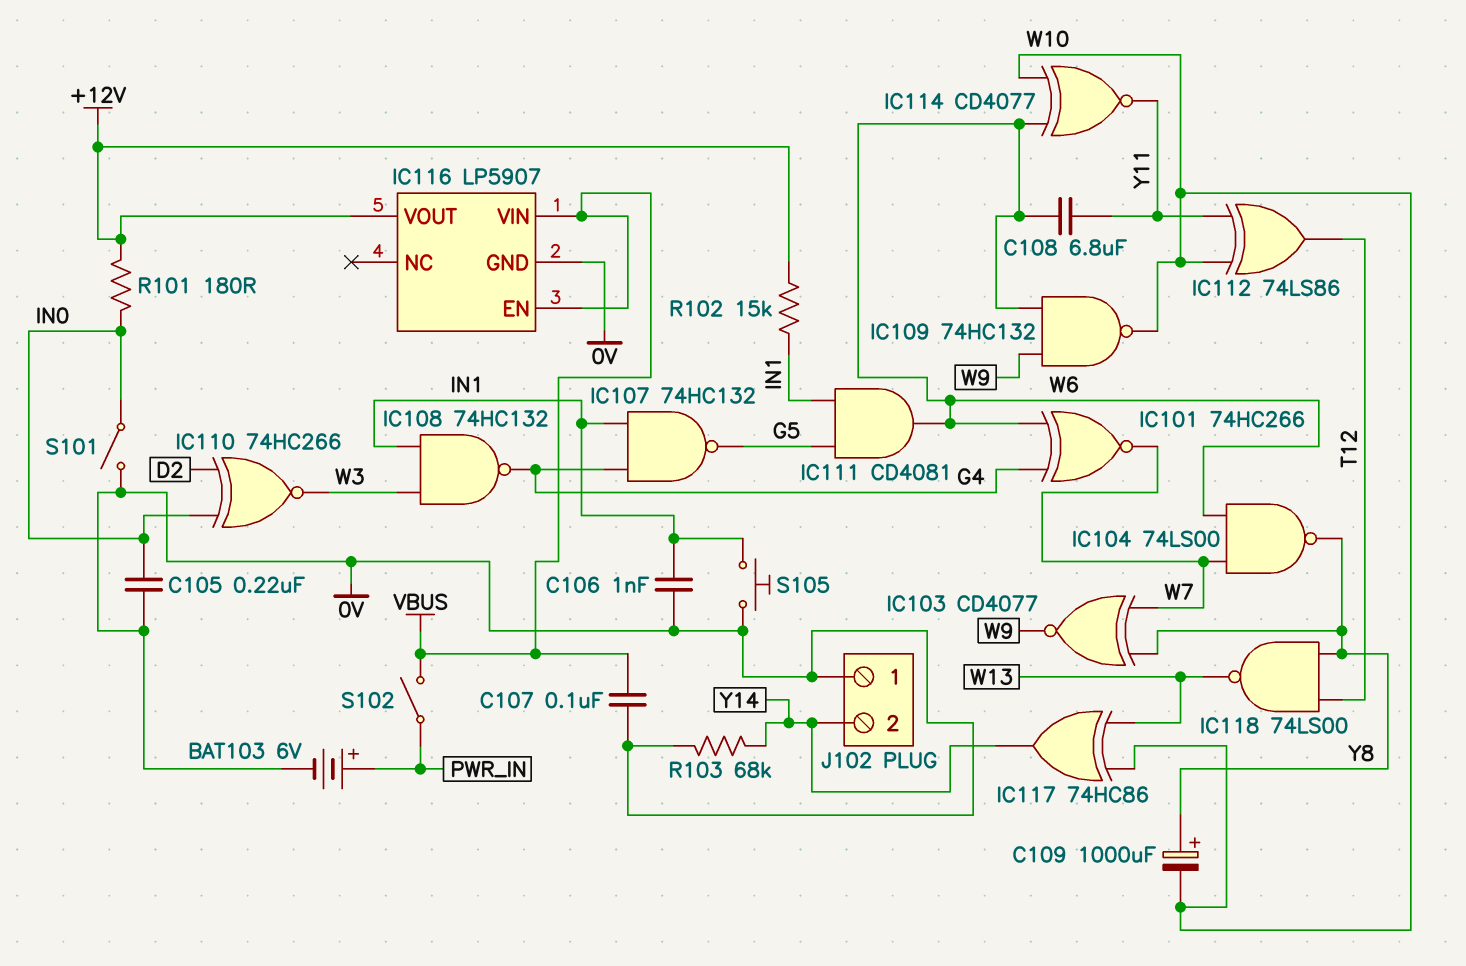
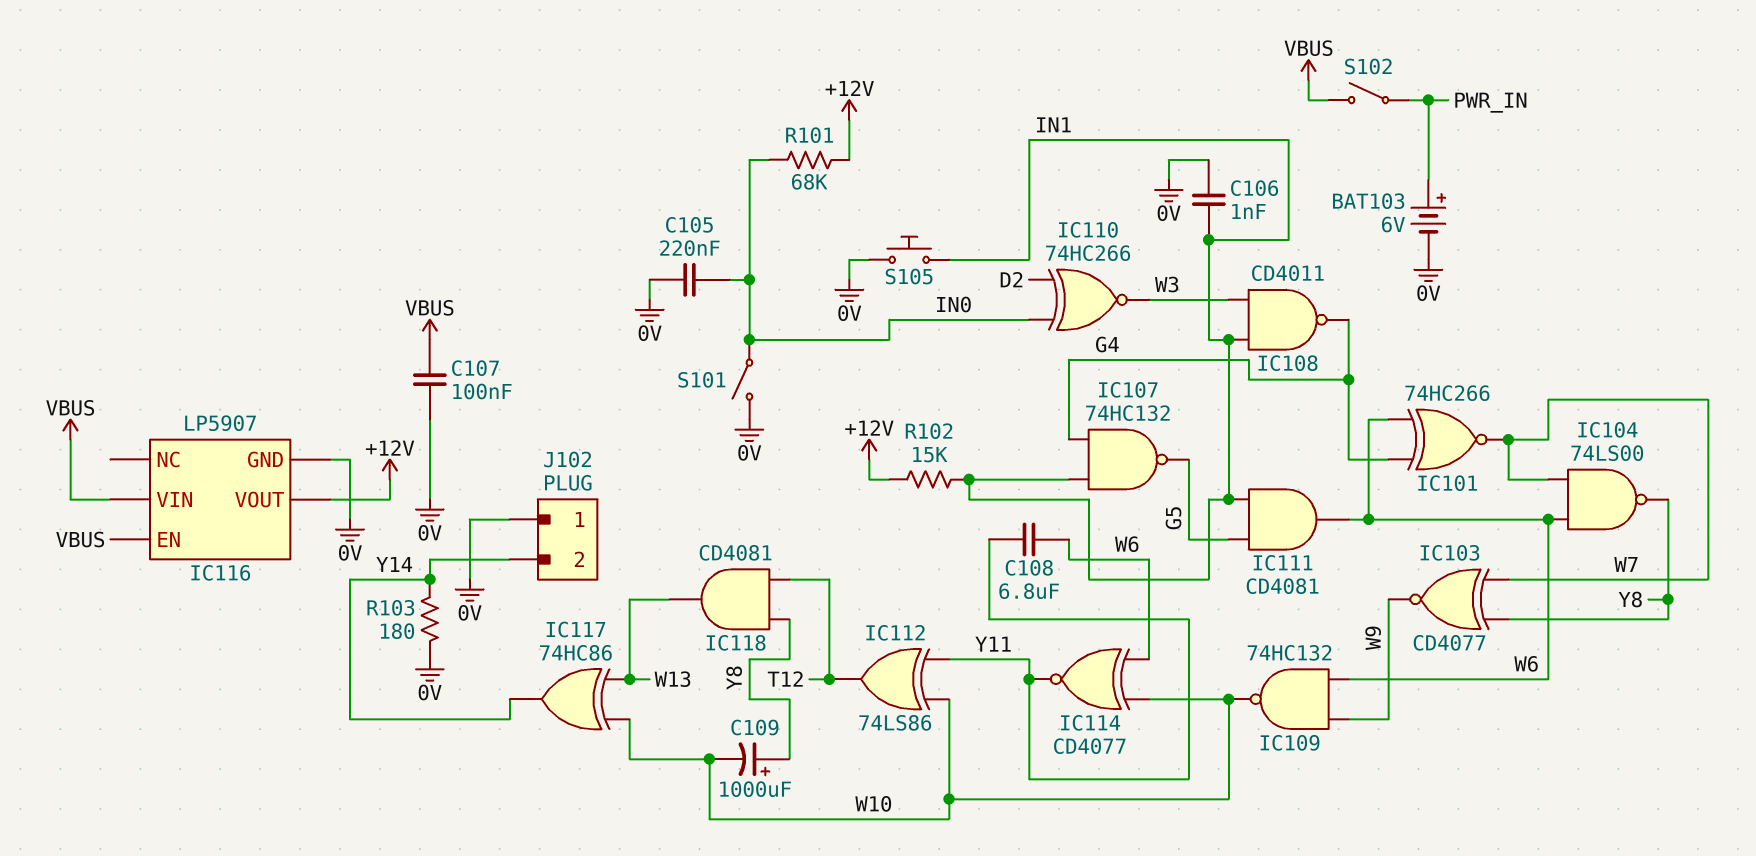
IC108: NAND 74HC132 (in IN1, in W3, out G4) -> NAND CD4011 (in IN1, in W3, out G4)
IC118: NAND 74LS00 (in T12, in Y8, out W13) -> AND CD4081 (in T12, in Y8, out W13)
R101: 180 (+12V, IN0) -> 68k (+12V, IN0)
R103: 68k (0V, Y14) -> 180 (0V, Y14)

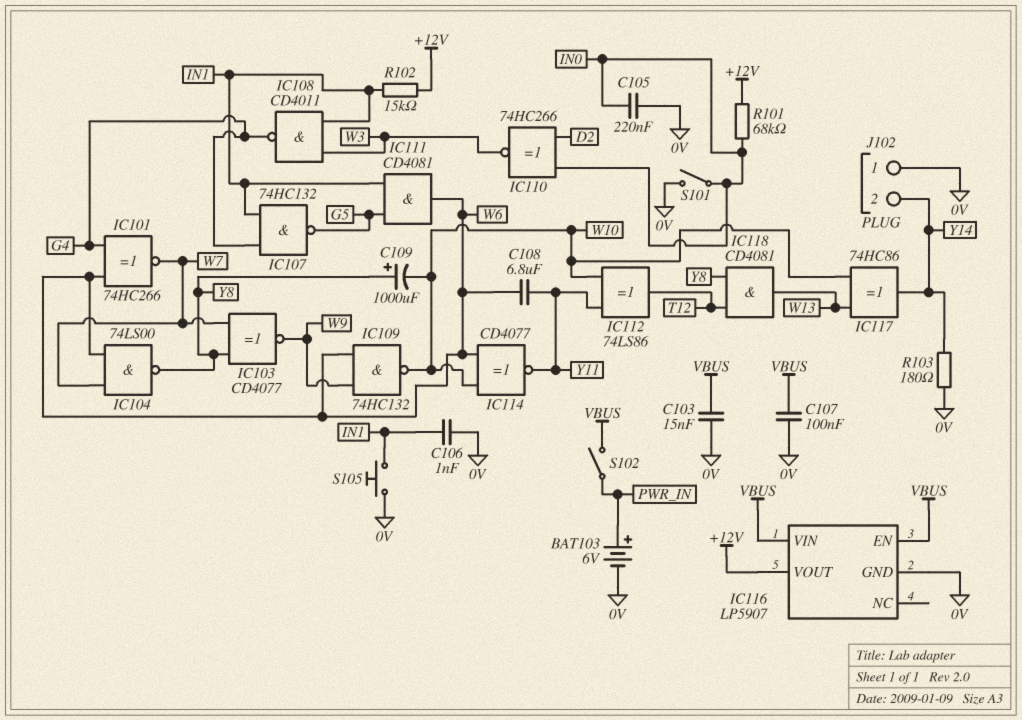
C103: none -> 15nF (0V, VBUS)

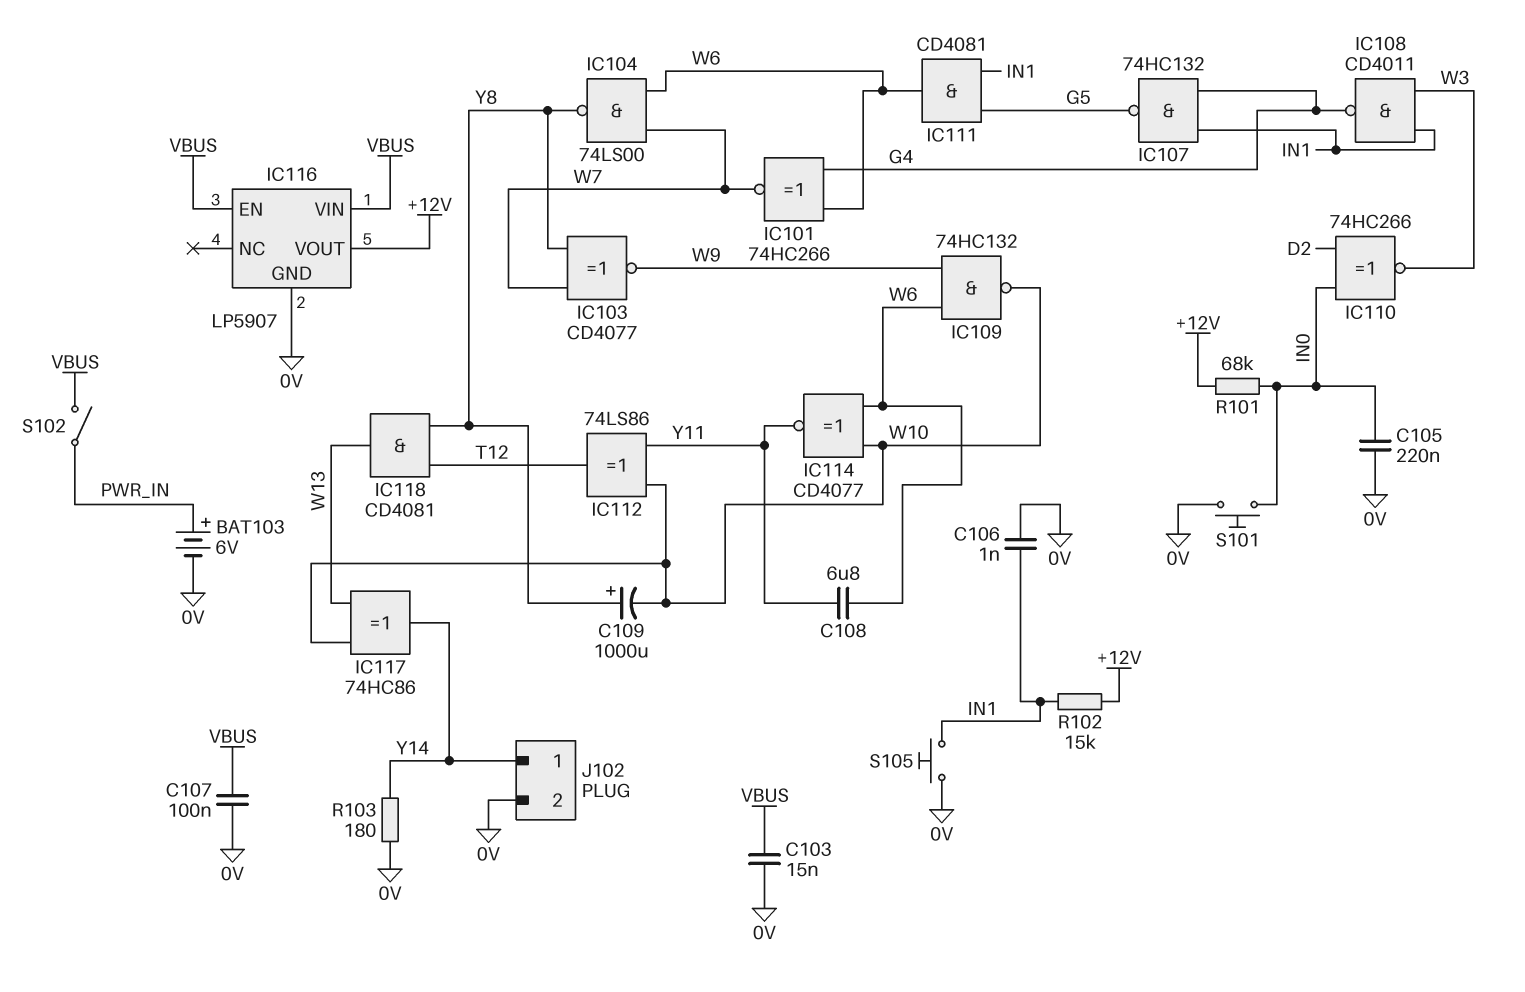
J102 pin 1: 0V -> Y14
J102 pin 2: Y14 -> 0V
S101: switch (0V, IN0) -> button (0V, IN0)

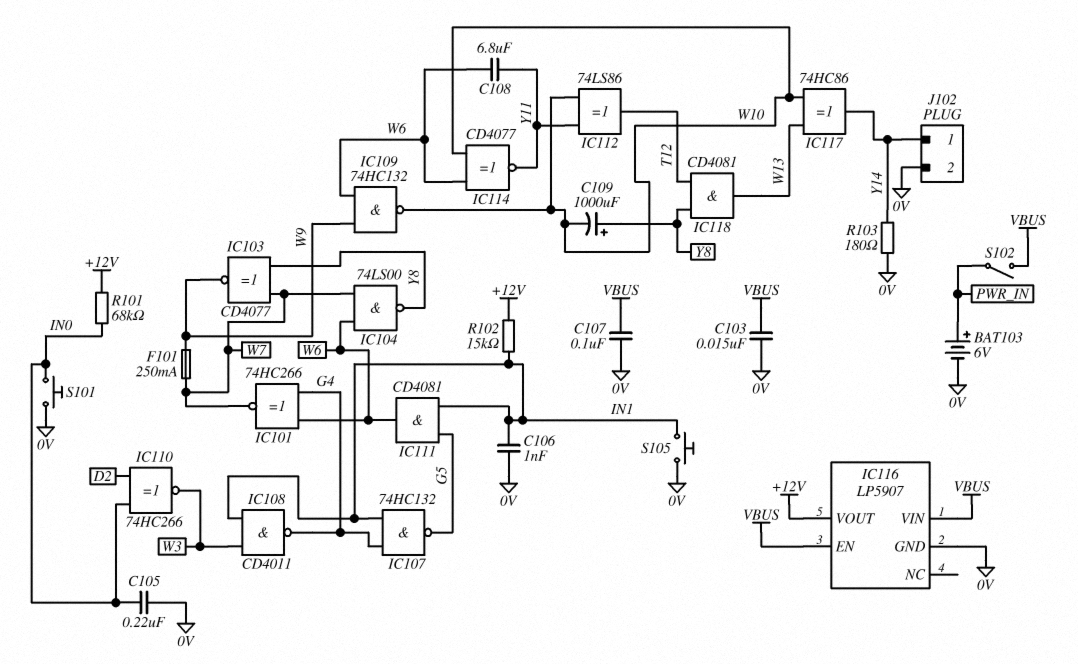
F101: none -> 250mA (W7, W9)

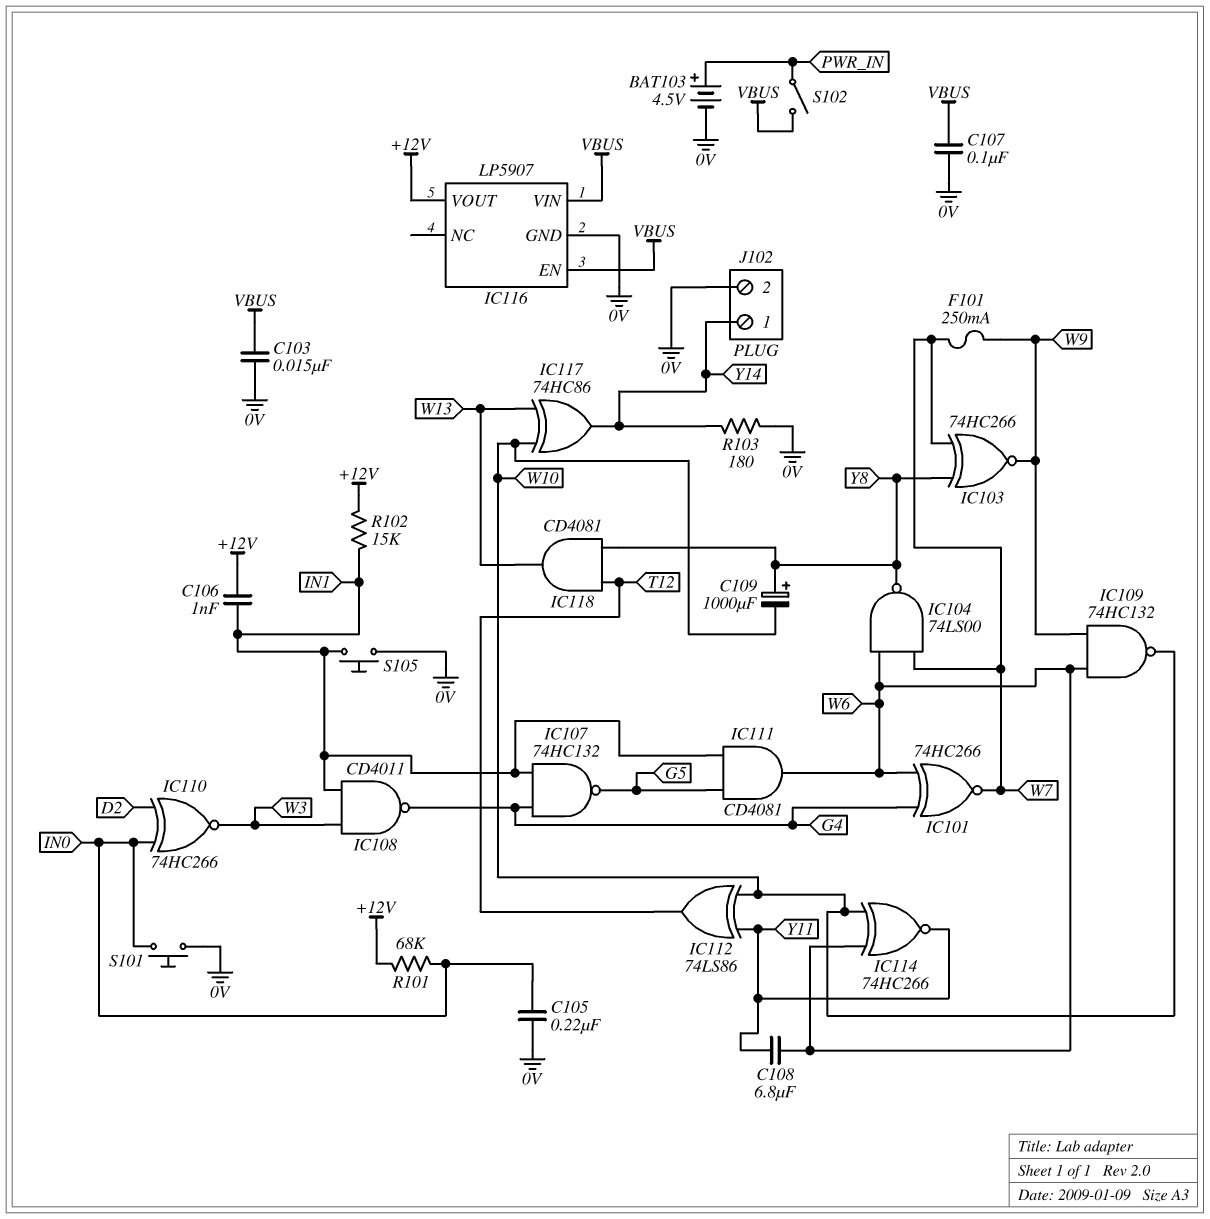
BAT103: 6V (plus PWR_IN, minus 0V) -> 4.5V (plus PWR_IN, minus 0V)
C106: 1nF (0V, IN1) -> 1nF (+12V, IN1)
IC103: XNOR CD4077 (in W7, in Y8, out W9) -> XNOR 74HC266 (in W7, in Y8, out W9)
IC114: XNOR CD4077 (in W6, in W10, out Y11) -> XNOR 74HC266 (in W6, in W10, out Y11)

